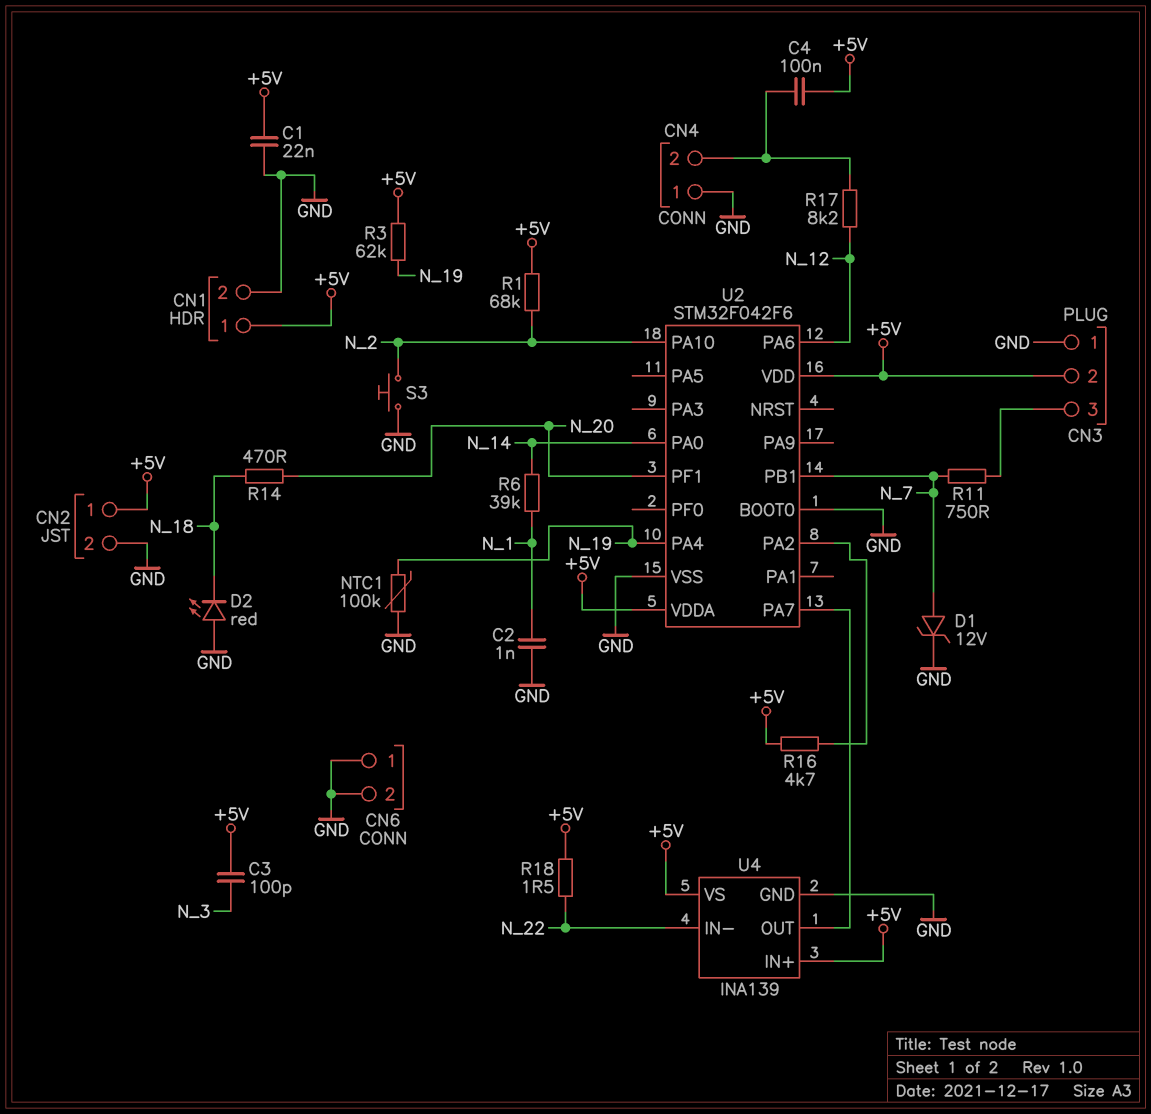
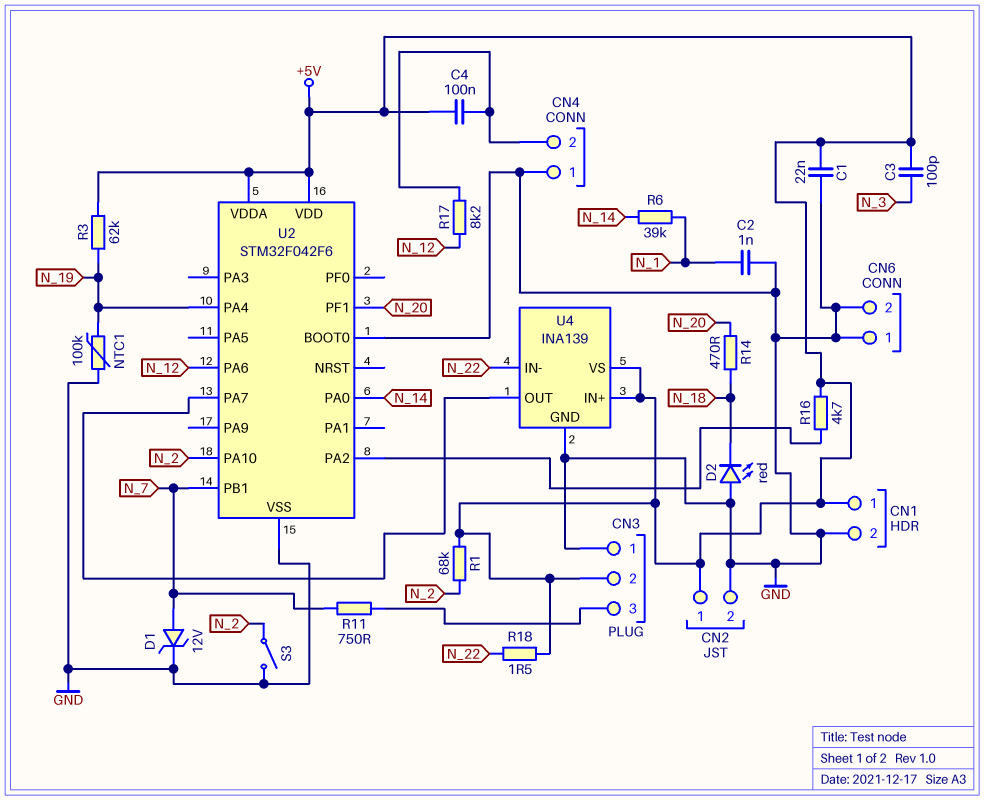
S3: button (GND, N_2) -> switch (GND, N_2)

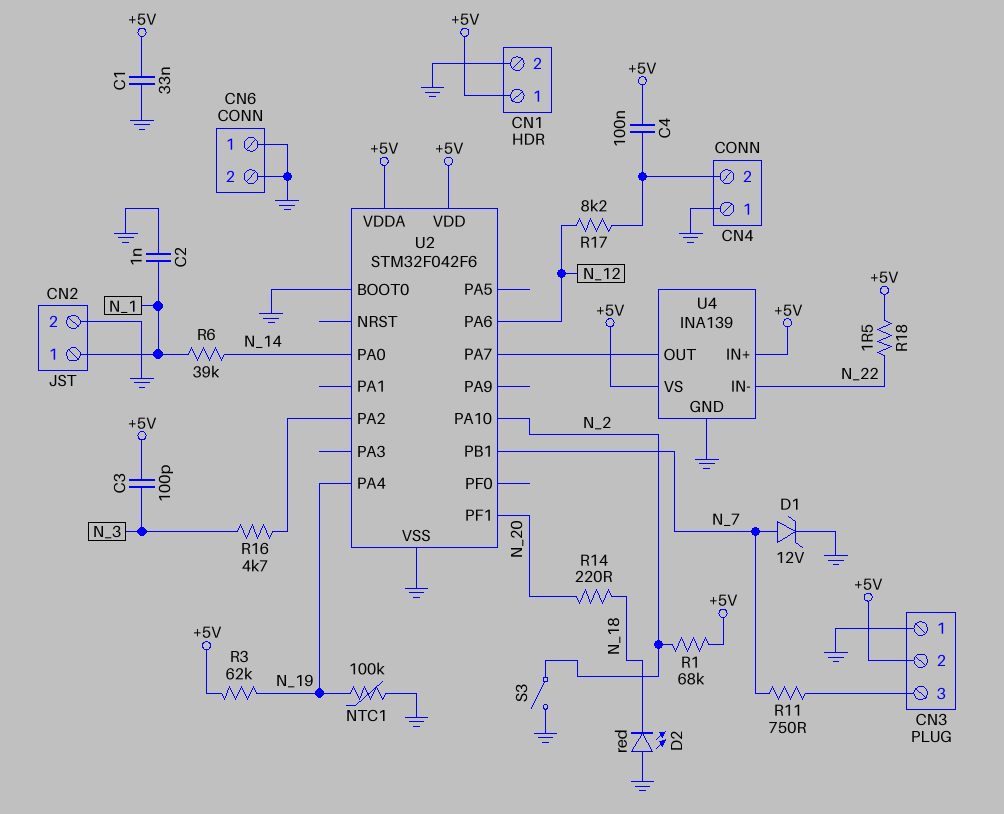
C1: 22nF (+5V, GND) -> 33nF (+5V, GND)
CN2 pin 1: +5V -> N_1
R14: 470 (N_18, N_20) -> 220 (N_18, N_20)
R16: 4.7k (+5V, U2/PA2) -> 4.7k (N_3, U2/PA2)

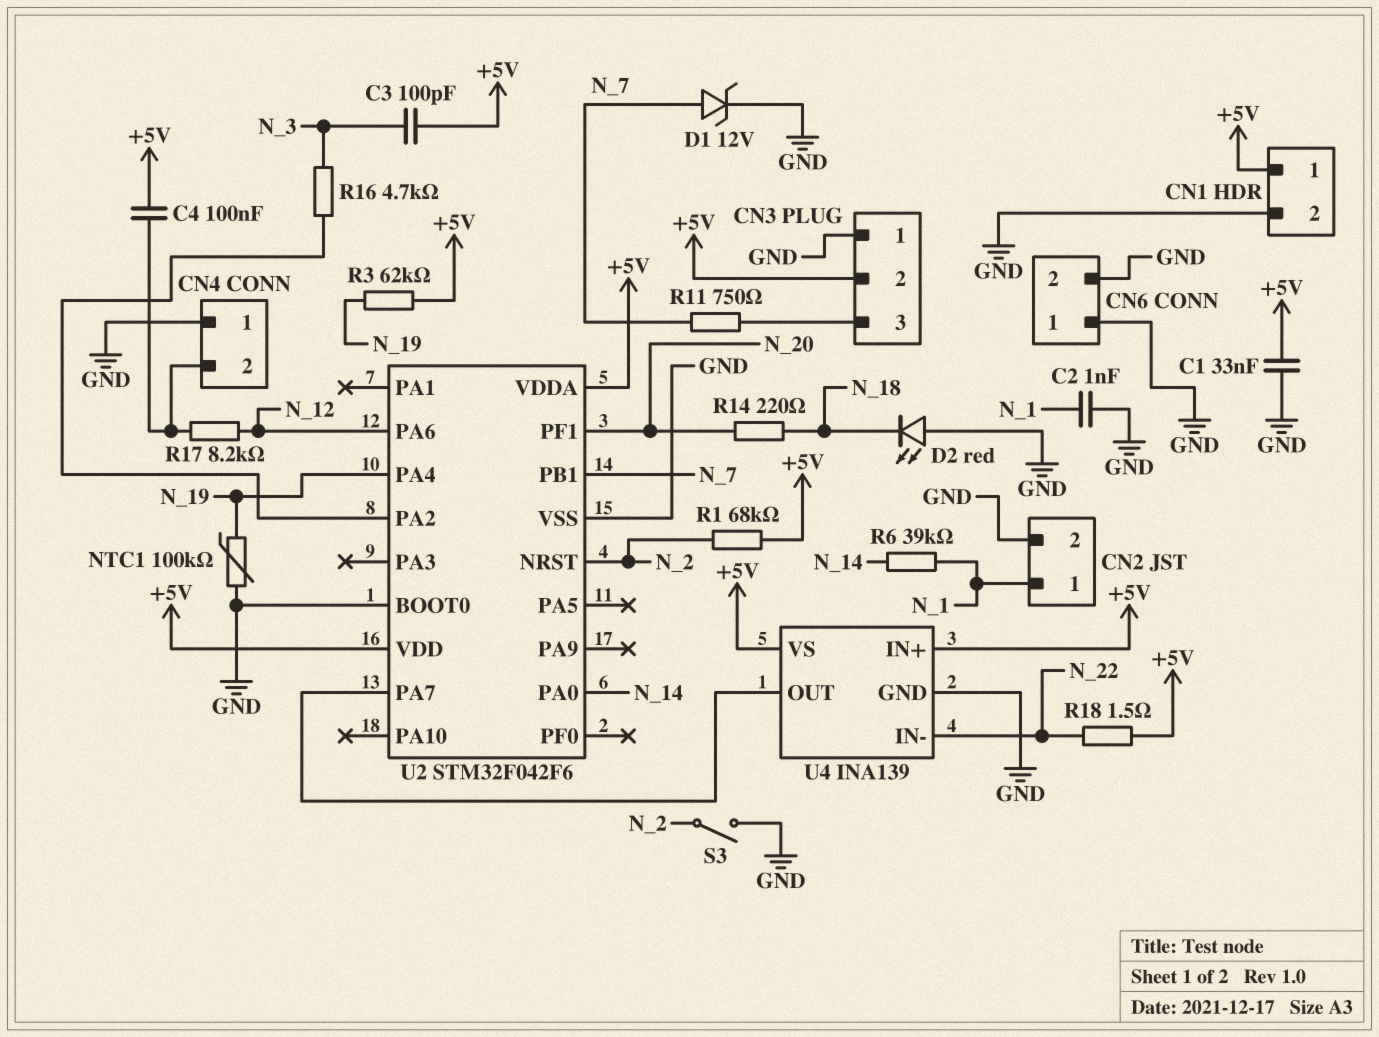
U2 pin NRST: none -> N_2
U2 pin PA10: N_2 -> none

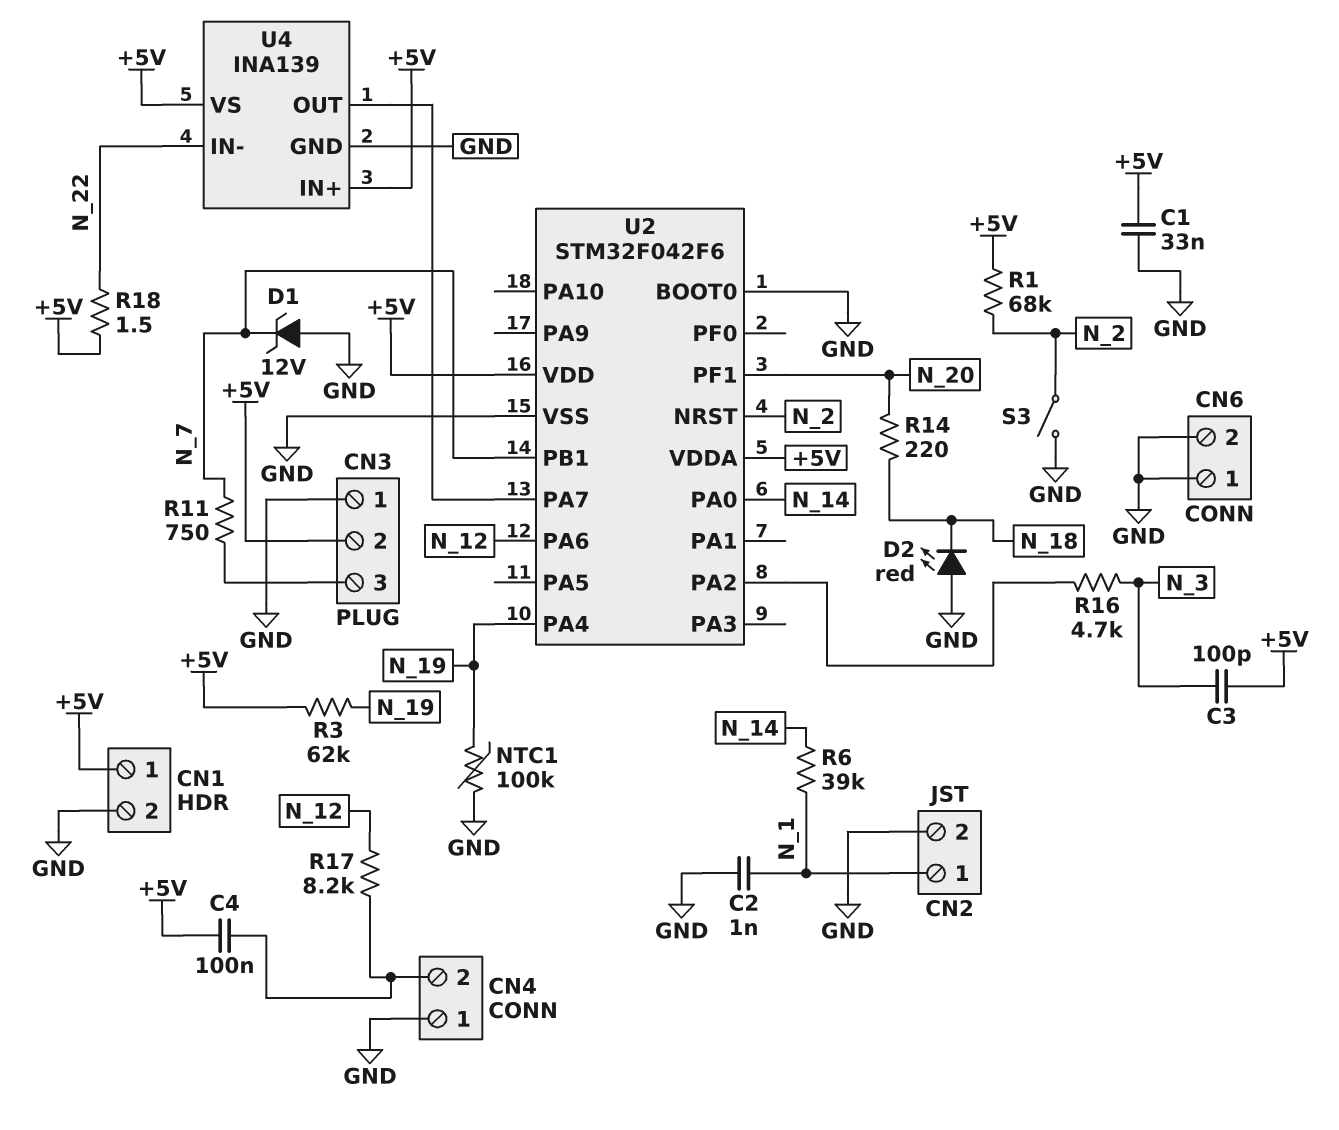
D1: zener 12V (A N_7, K GND) -> zener 12V (A GND, K N_7)

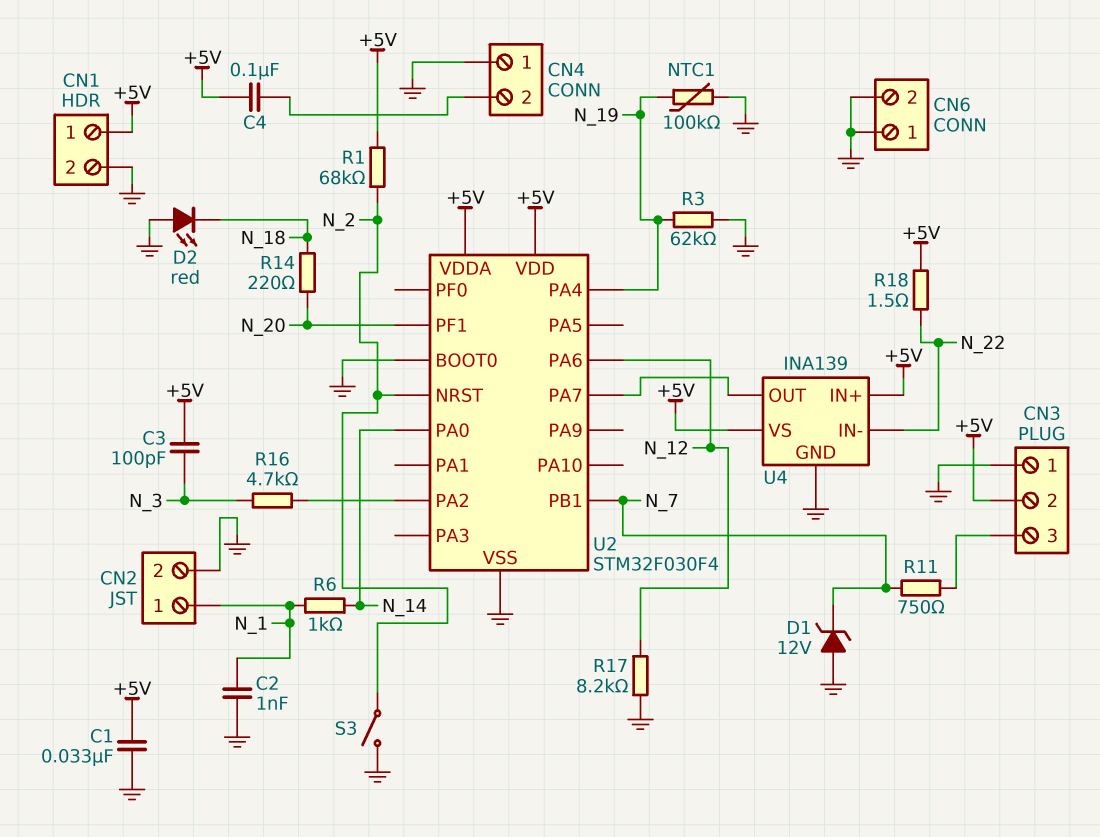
R3: 62k (+5V, N_19) -> 62k (GND, N_19)
R6: 39k (N_1, N_14) -> 1k (N_1, N_14)
R17: 8.2k (CN4/2, N_12) -> 8.2k (GND, N_12)
U2: STM32F042F6 -> STM32F030F4

